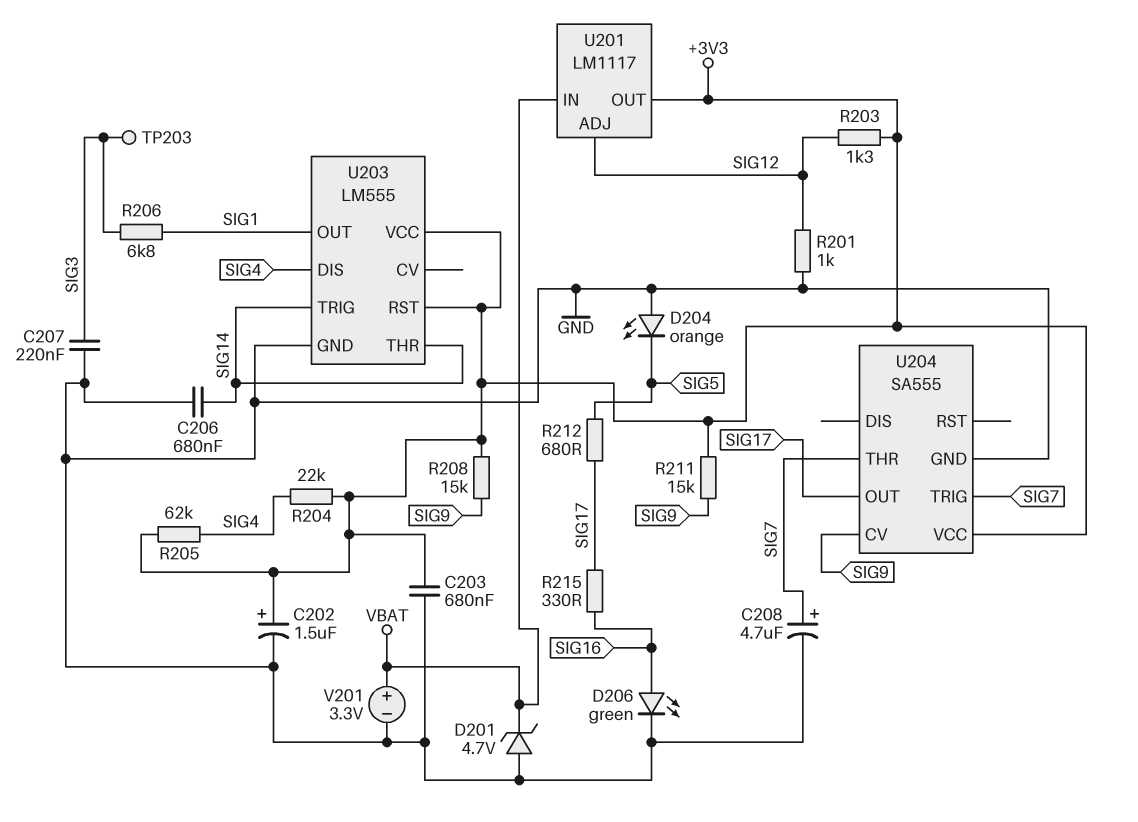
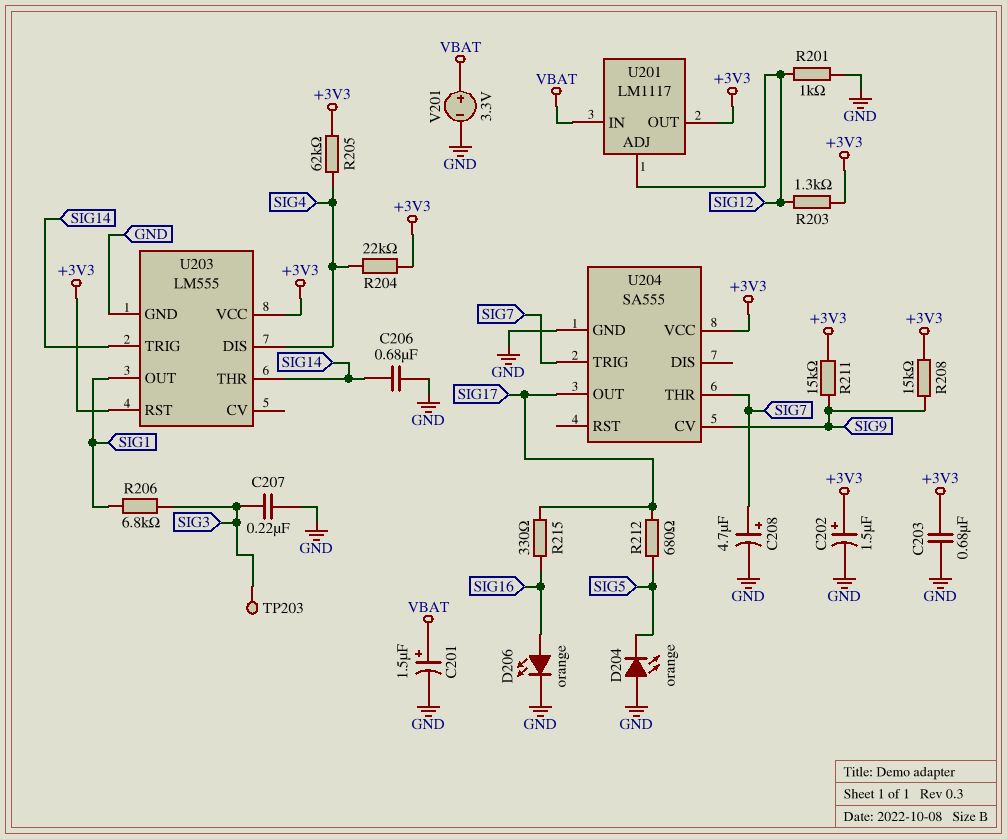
C201: none -> 1.5uF (plus VBAT, minus GND)
D201: zener 4.7V (A GND, K VBAT) -> none
D206: LED green (A SIG16, K GND) -> LED orange (A SIG16, K GND)

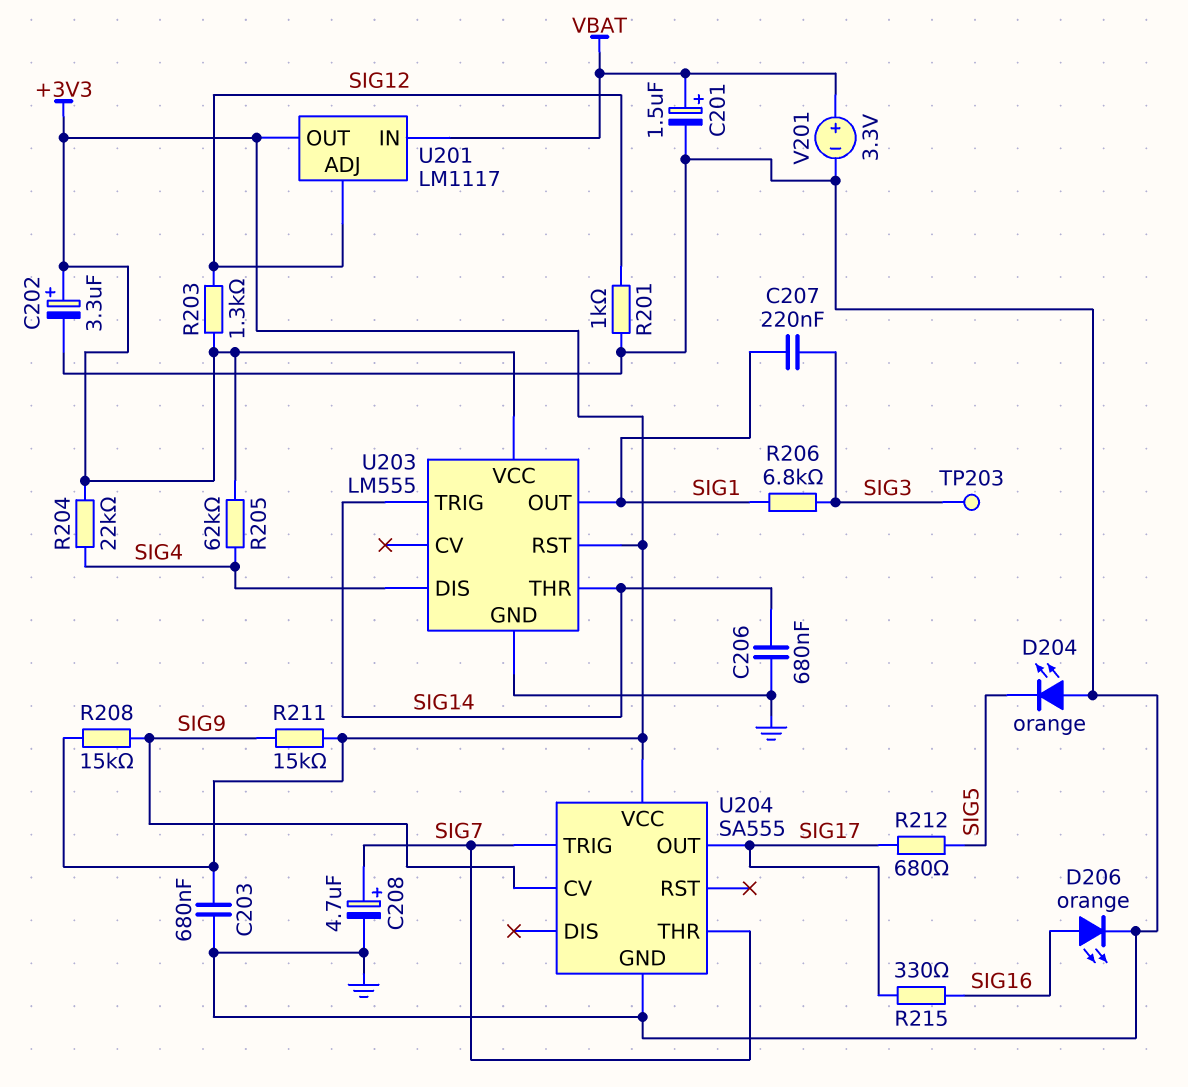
C202: 1.5uF (plus +3V3, minus GND) -> 3.3uF (plus +3V3, minus GND)
C207: 220nF (GND, SIG3) -> 220nF (SIG1, SIG3)

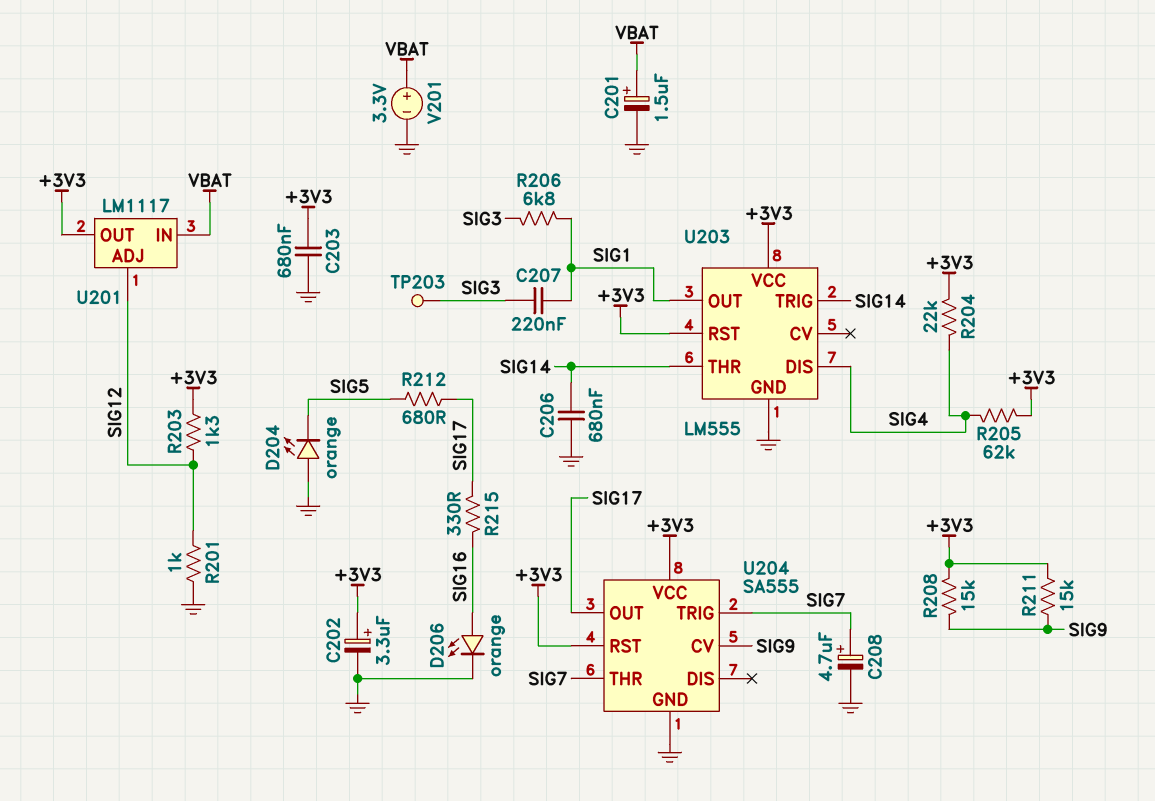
U204 pin RST: none -> +3V3

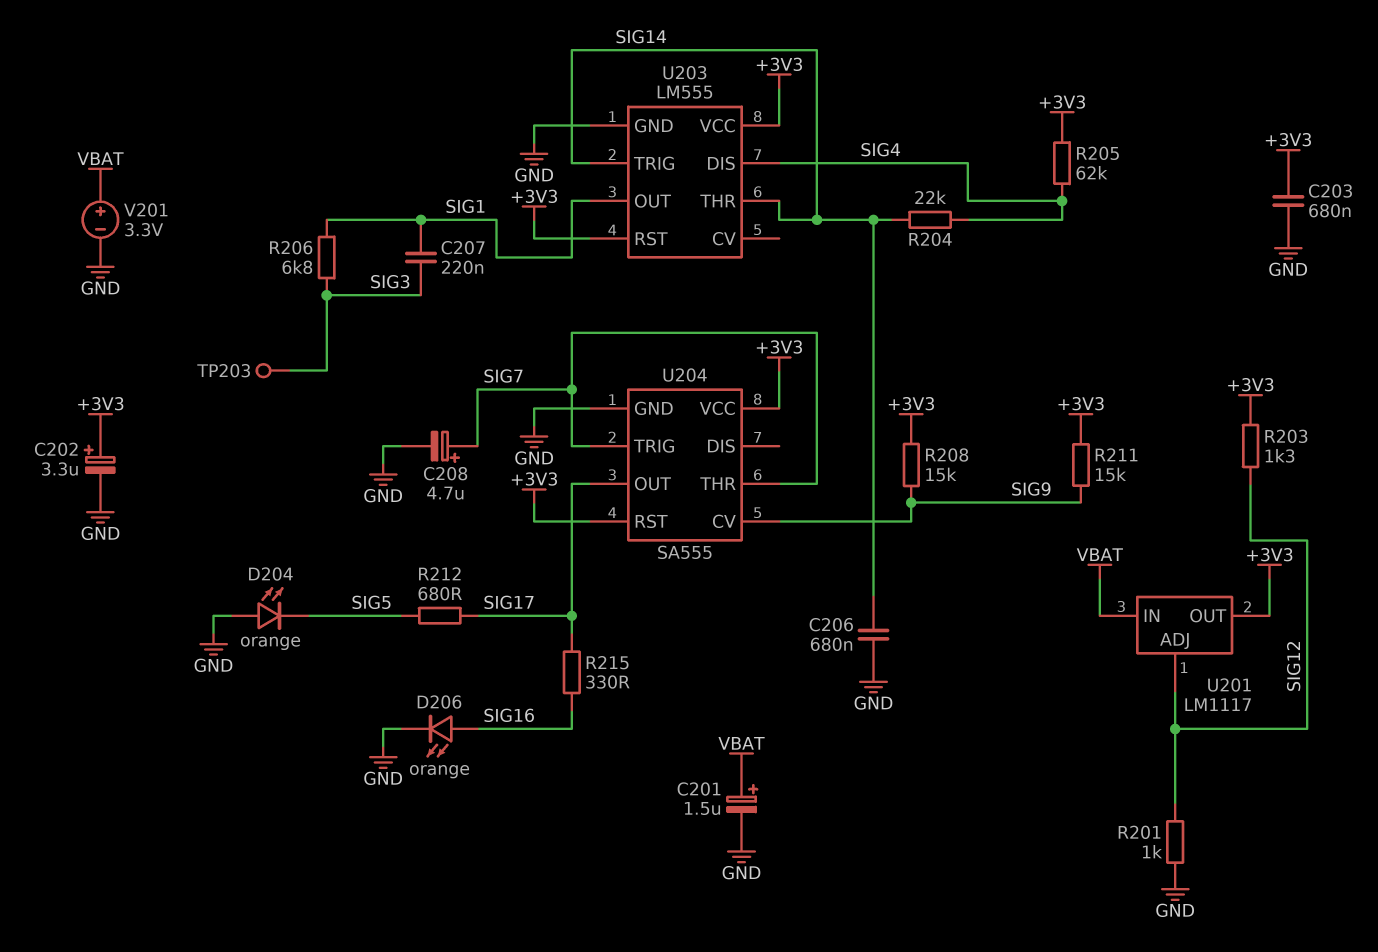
R204: 22k (+3V3, SIG4) -> 22k (SIG4, SIG14)

